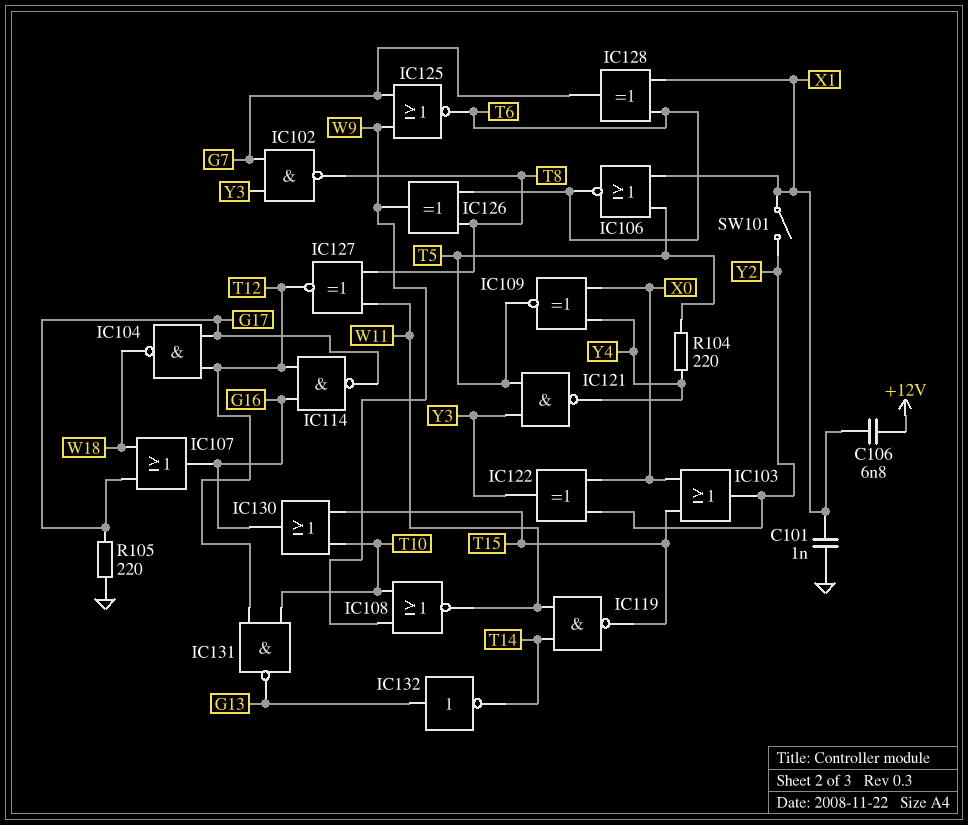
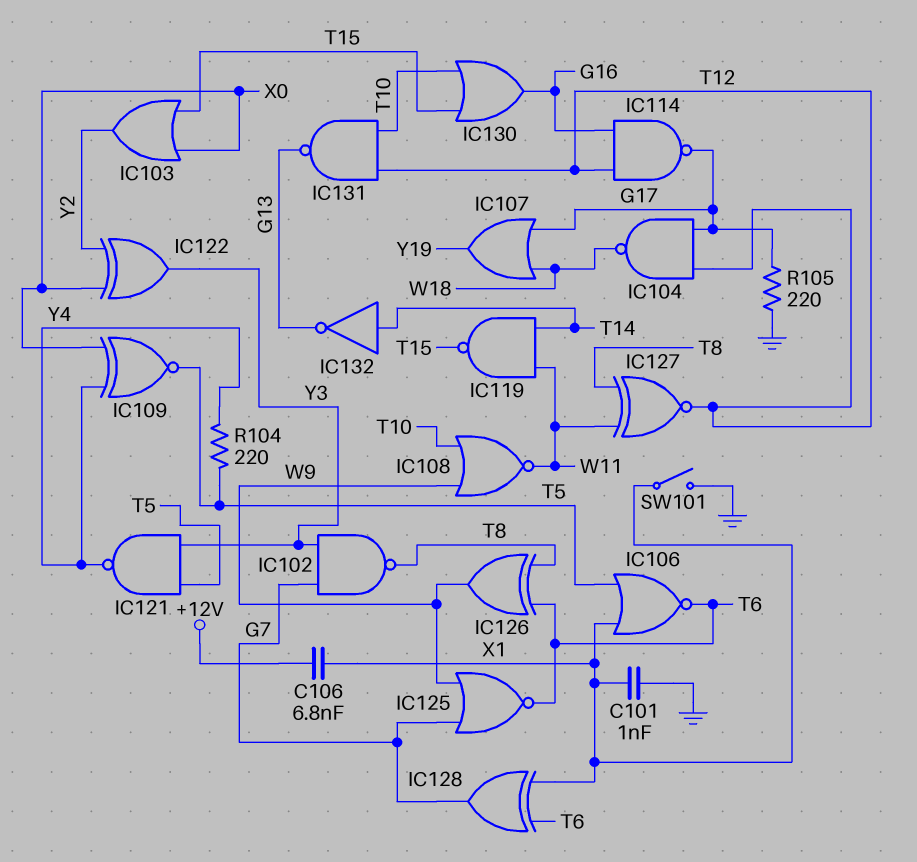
IC107: OR (in G17, in W18, out G16) -> OR (in G17, in W18, out Y19)
IC132: NOT (in G13, out T14) -> NOT (in T14, out G13)
SW101: switch (X1, Y2) -> switch (GND, X1)

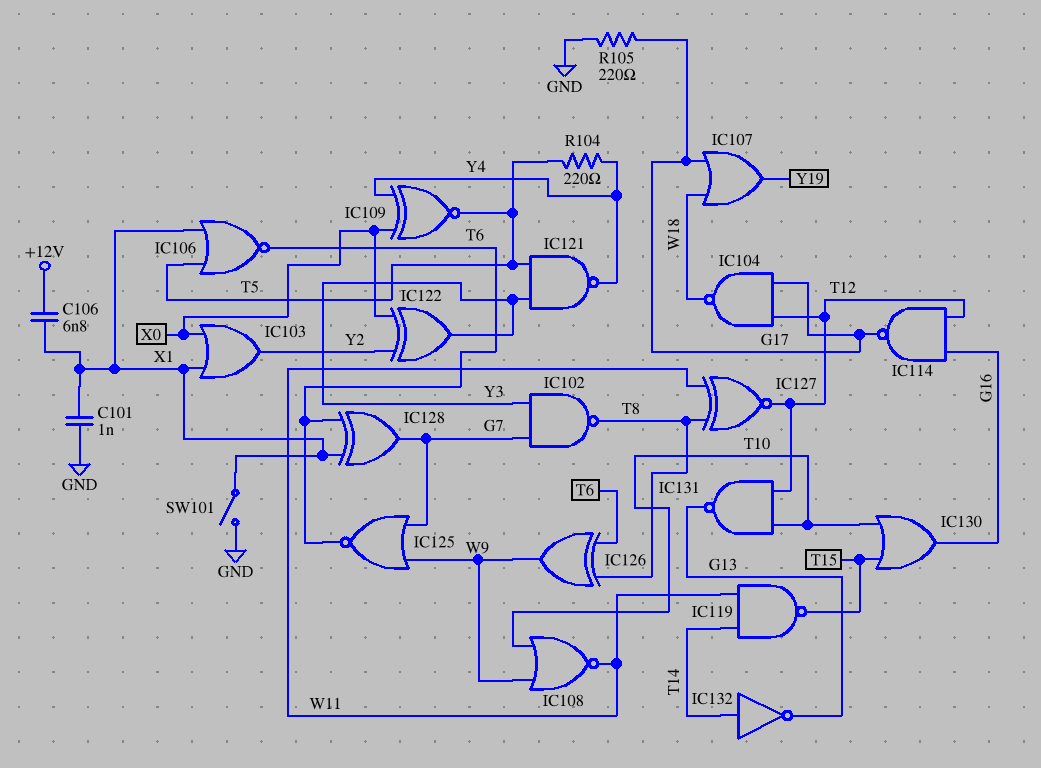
IC103: OR (in T15, in X0, out Y2) -> OR (in X0, in X1, out Y2)

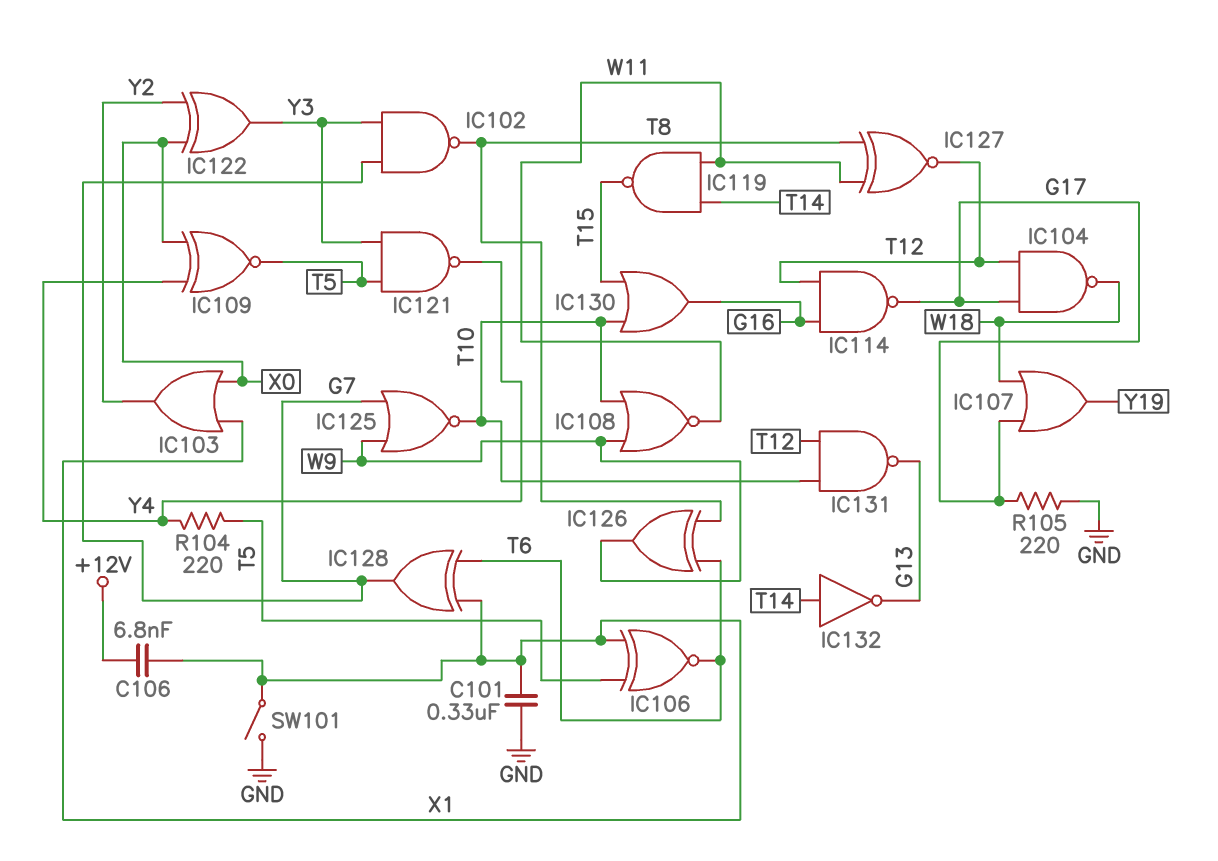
C101: 1nF (GND, X1) -> 330nF (GND, X1)
IC106: NOR (in T5, in X1, out T6) -> XNOR (in T5, in X1, out T6)
IC125: NOR (in G7, in W9, out T6) -> NOR (in G7, in W9, out T10)

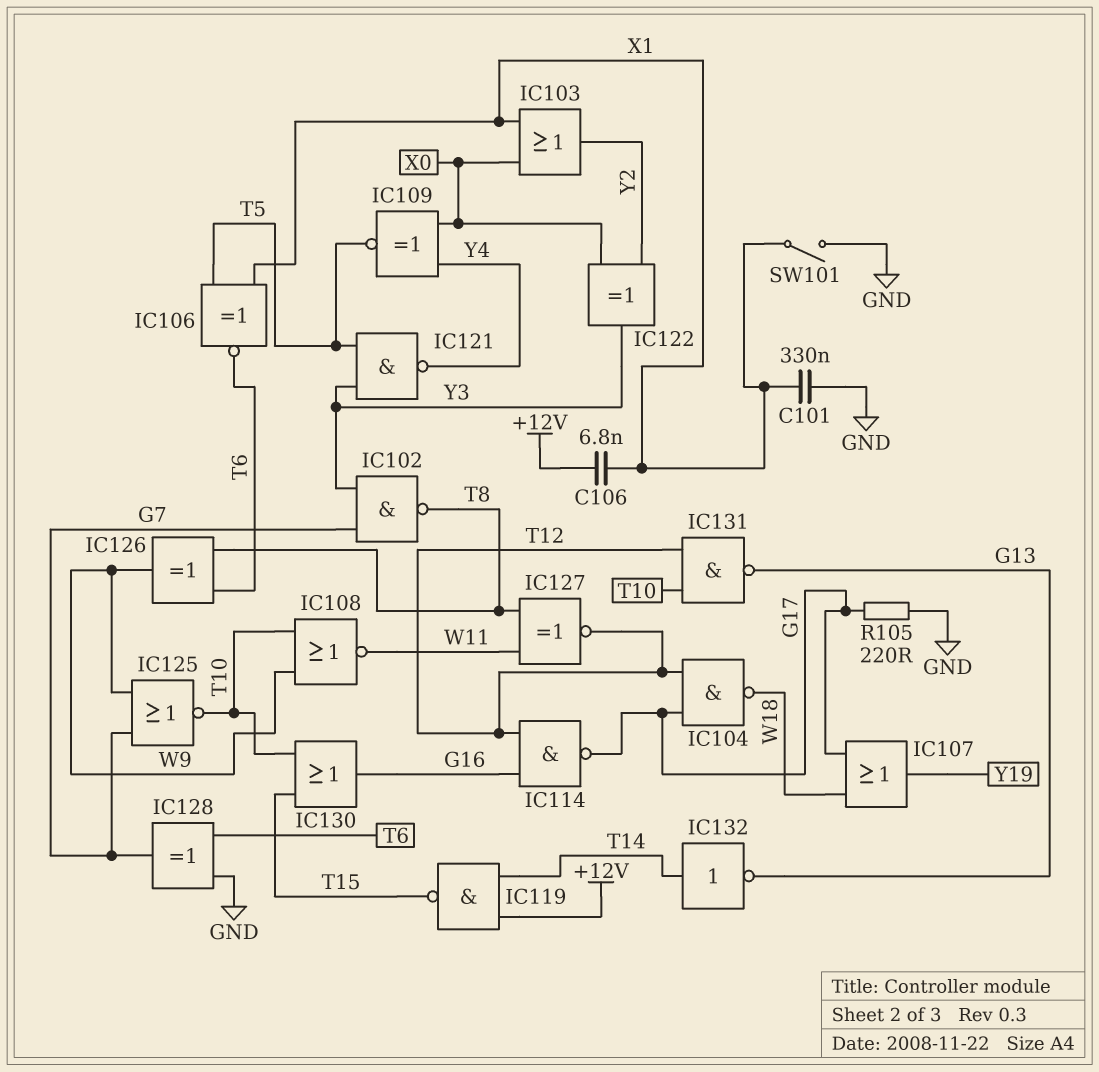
IC119: NAND (in T14, in W11, out T15) -> NAND (in +12V, in T14, out T15)
IC128: XOR (in T6, in X1, out G7) -> XOR (in GND, in T6, out G7)
R104: 220 (T5, Y4) -> none

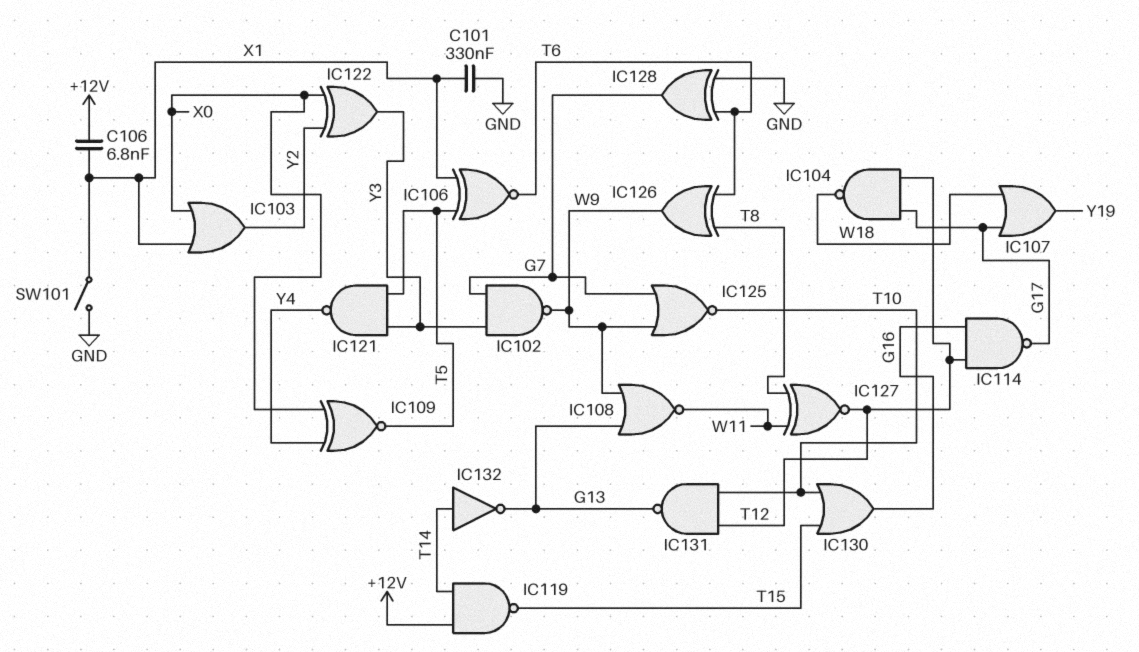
IC102: NAND (in G7, in Y3, out T8) -> NAND (in G7, in Y3, out W9)
IC108: NOR (in T10, in W9, out W11) -> NOR (in G13, in W9, out W11)
R105: 220 (G17, GND) -> none

